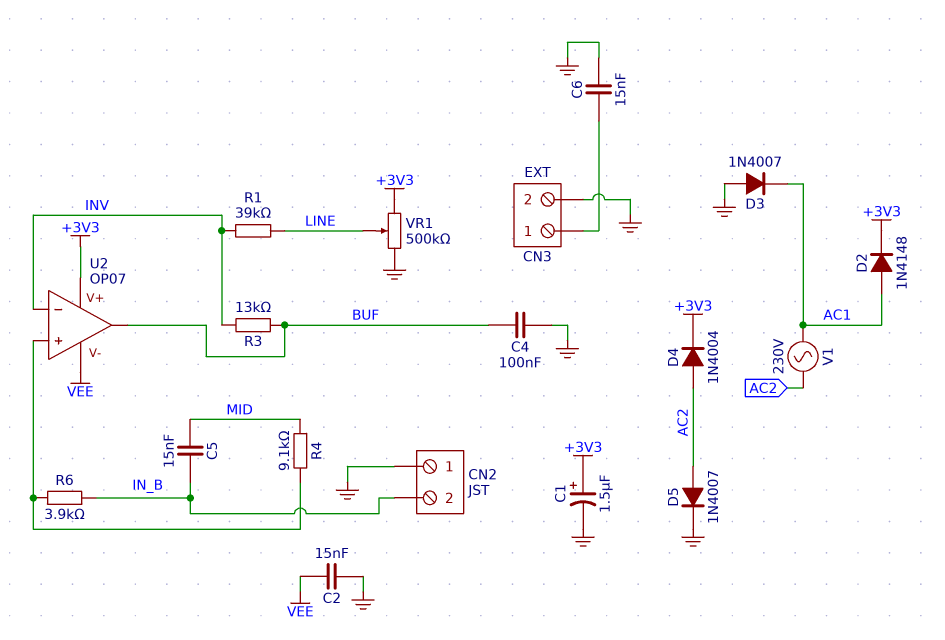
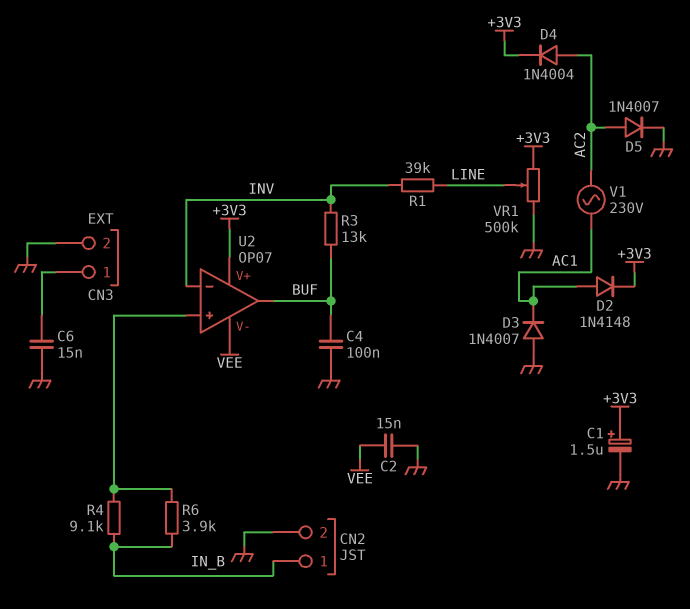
C5: 15nF (IN_B, MID) -> none
CN2 pin 1: GND -> IN_B
CN2 pin 2: IN_B -> GND
R4: 9.1k (MID, U2/in+) -> 9.1k (IN_B, U2/in+)

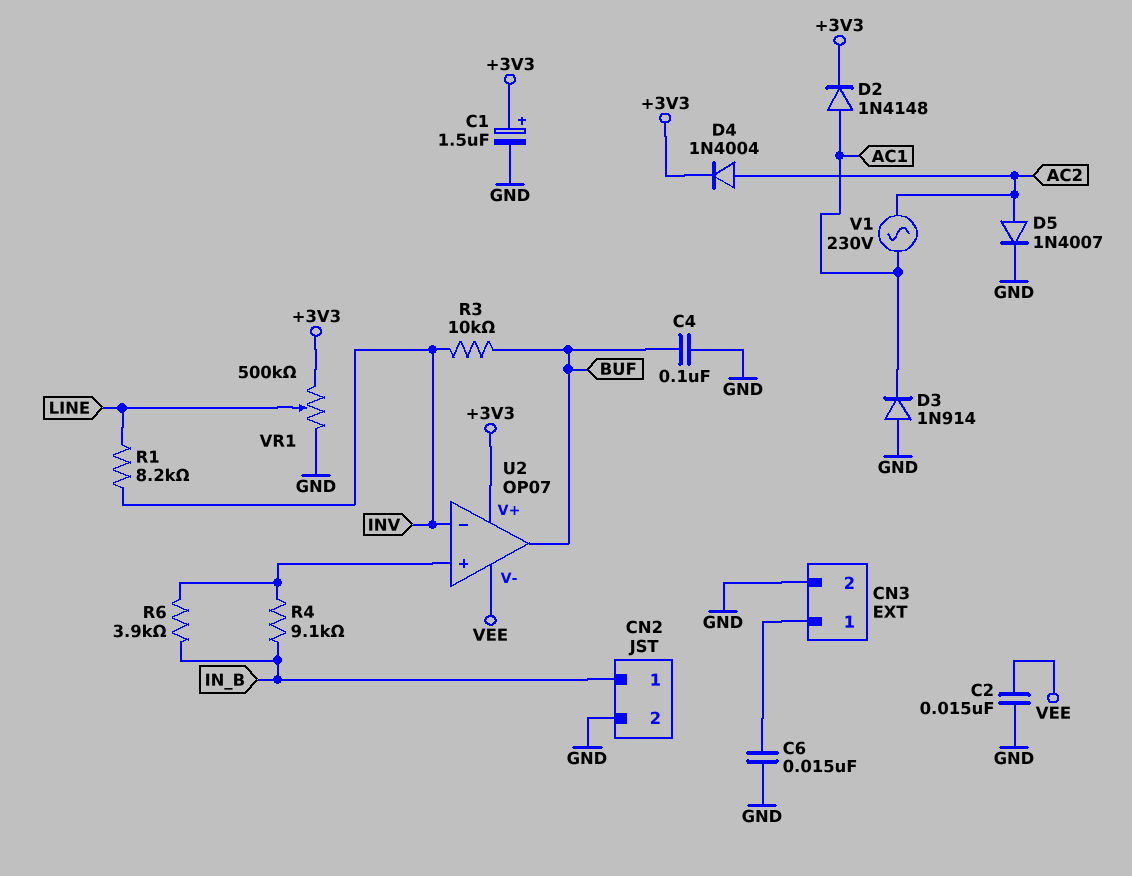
D3: diode 1N4007 (A GND, K AC1) -> diode 1N914 (A GND, K AC1)
R1: 39k (INV, LINE) -> 8.2k (INV, LINE)
R3: 13k (BUF, INV) -> 10k (BUF, INV)

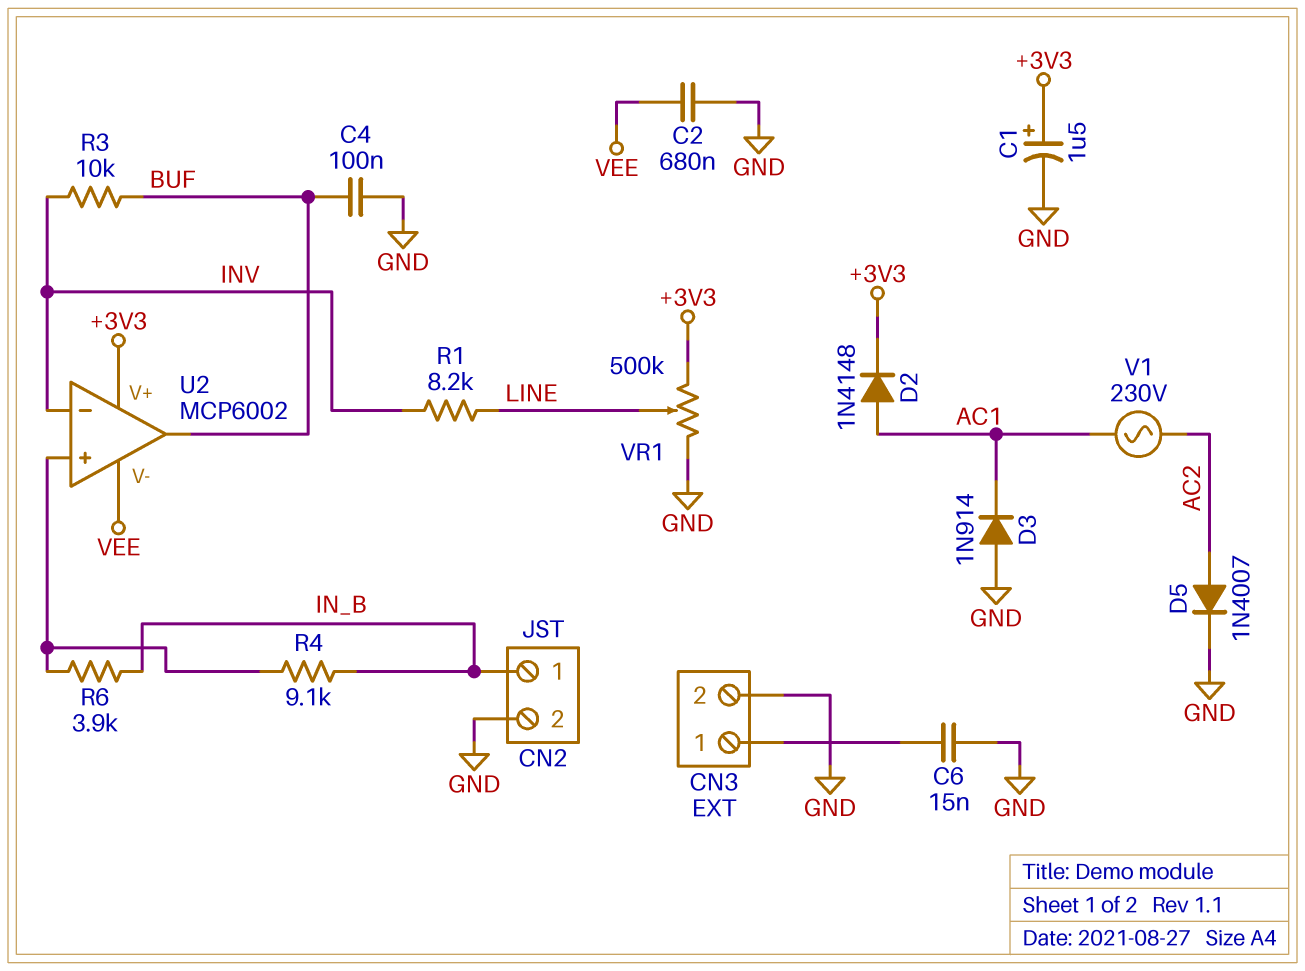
C2: 15nF (GND, VEE) -> 680nF (GND, VEE)
D4: diode 1N4004 (A AC2, K +3V3) -> none
U2: OP07 -> MCP6002

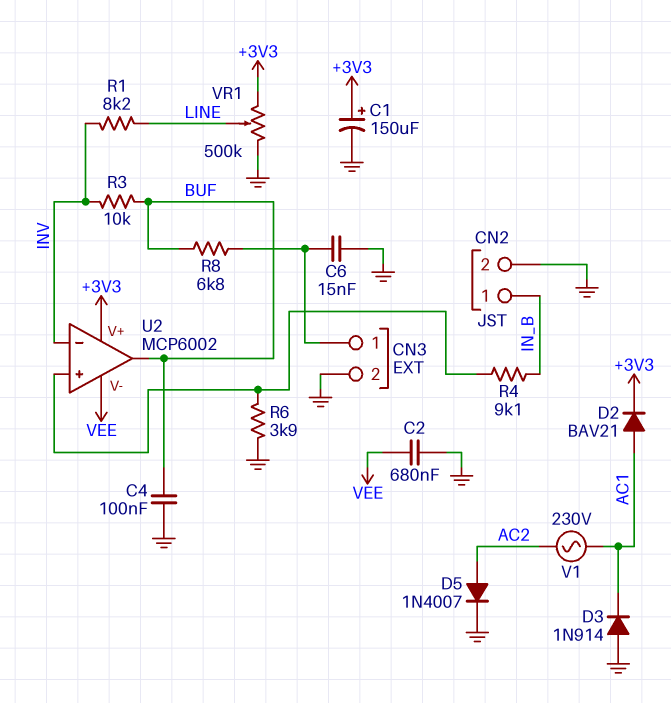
C1: 1.5uF (plus +3V3, minus GND) -> 150uF (plus +3V3, minus GND)
D2: diode 1N4148 (A AC1, K +3V3) -> diode BAV21 (A AC1, K +3V3)
R6: 3.9k (IN_B, U2/in+) -> 3.9k (GND, U2/in+)
R8: none -> 6.8k (BUF, CN3/1)

